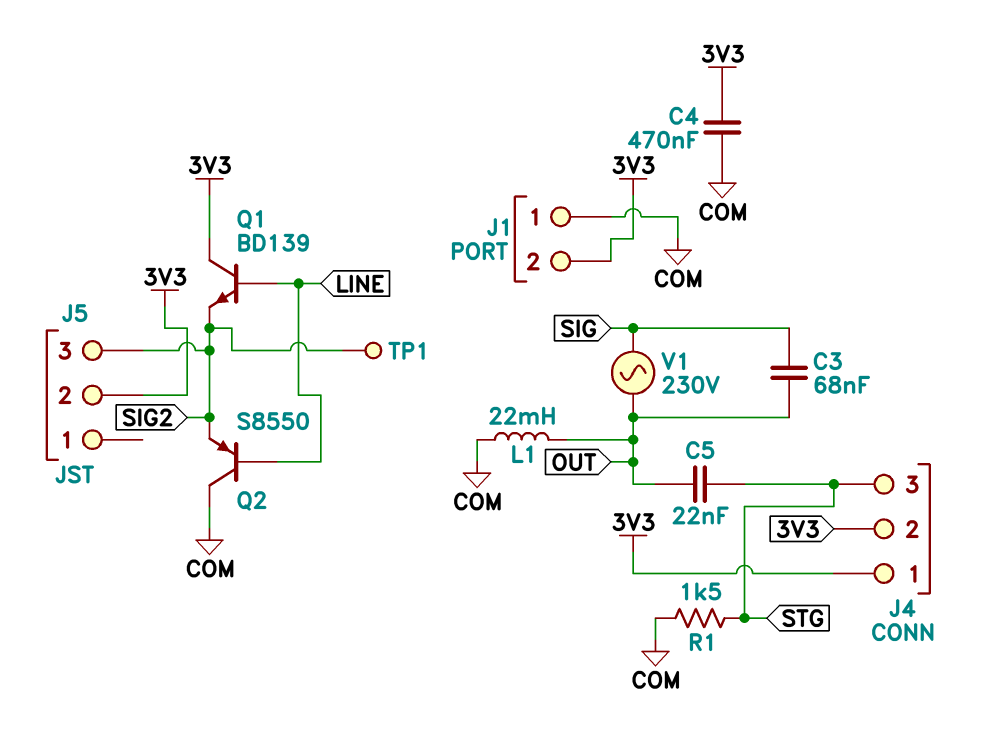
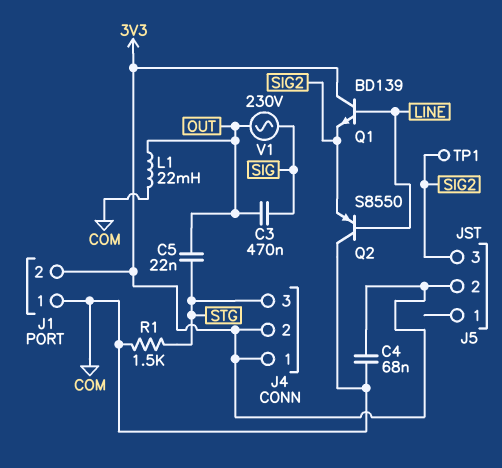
C3: 68nF (OUT, SIG) -> 470nF (OUT, SIG)
C4: 470nF (3V3, COM) -> 68nF (3V3, COM)

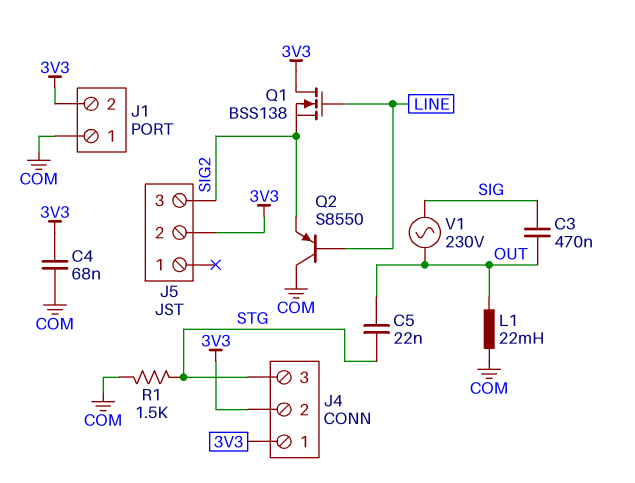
Q1: NPN BD139 (B LINE, C 3V3, E SIG2) -> NMOS BSS138 (G LINE, D 3V3, S SIG2)
TP1: test point (SIG2) -> none

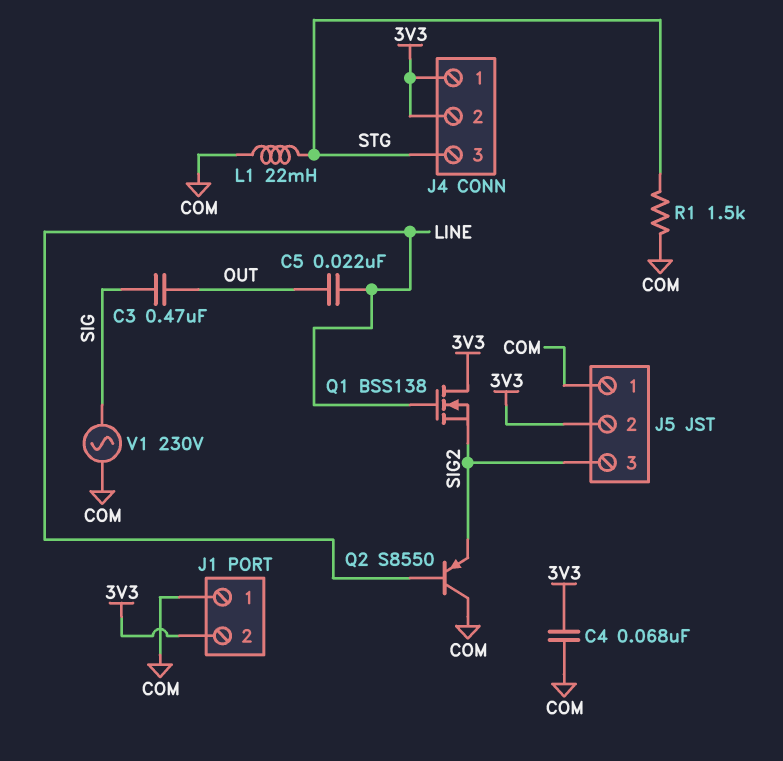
C5: 22nF (OUT, STG) -> 22nF (LINE, OUT)
J5 pin 1: none -> COM
L1: 22mH (COM, OUT) -> 22mH (COM, STG)
V1: AC 230V (OUT, SIG) -> AC 230V (COM, SIG)

